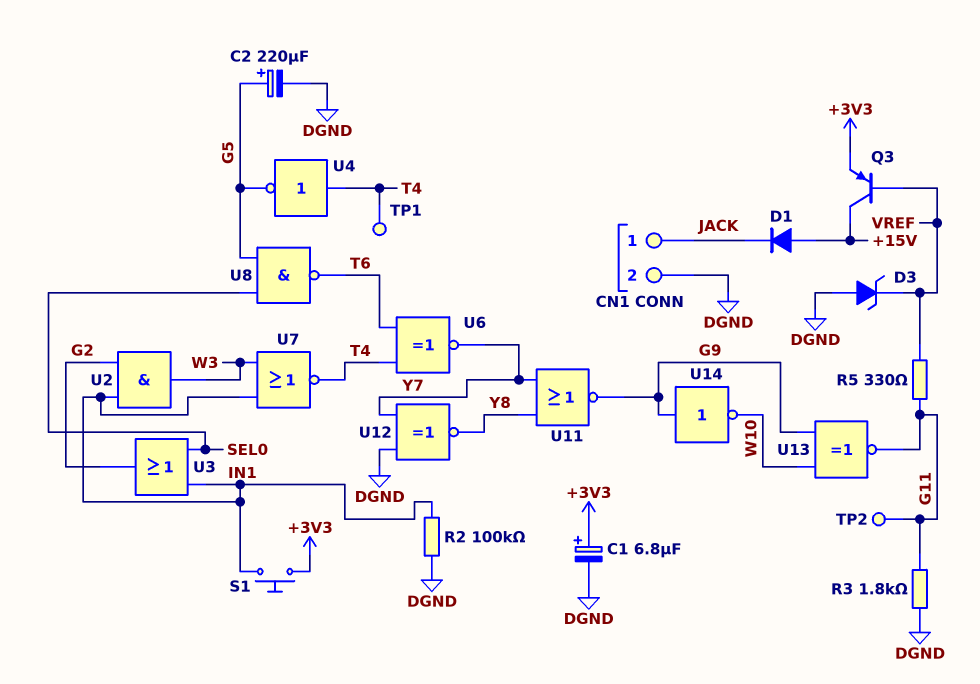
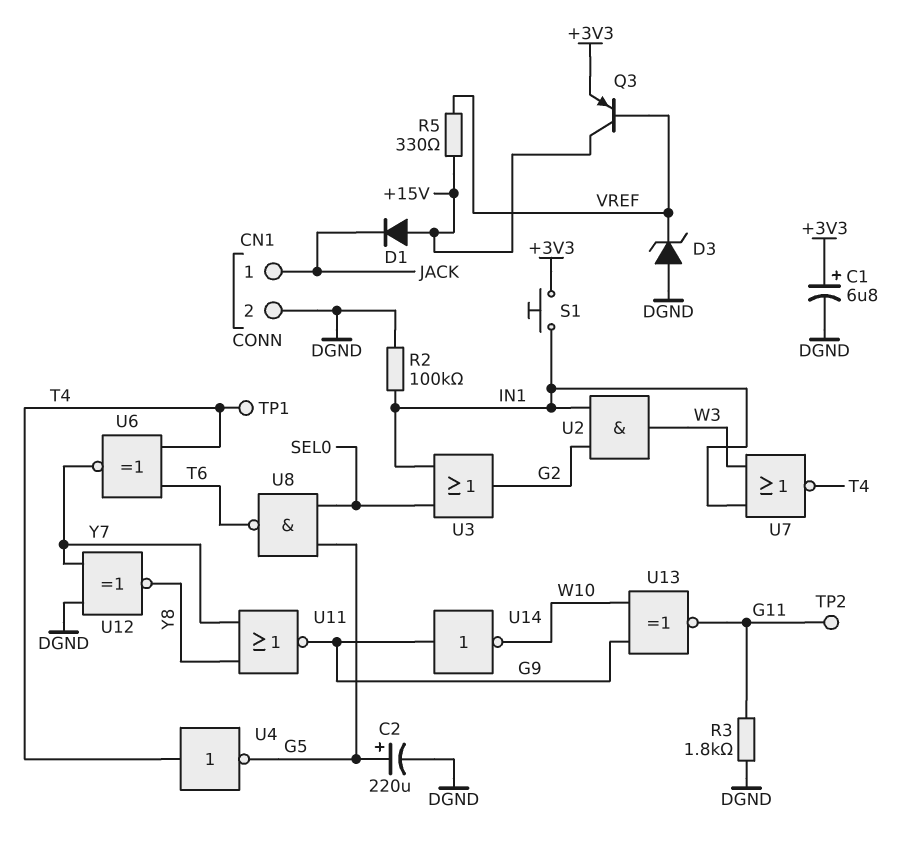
R5: 330 (G11, VREF) -> 330 (+15V, VREF)

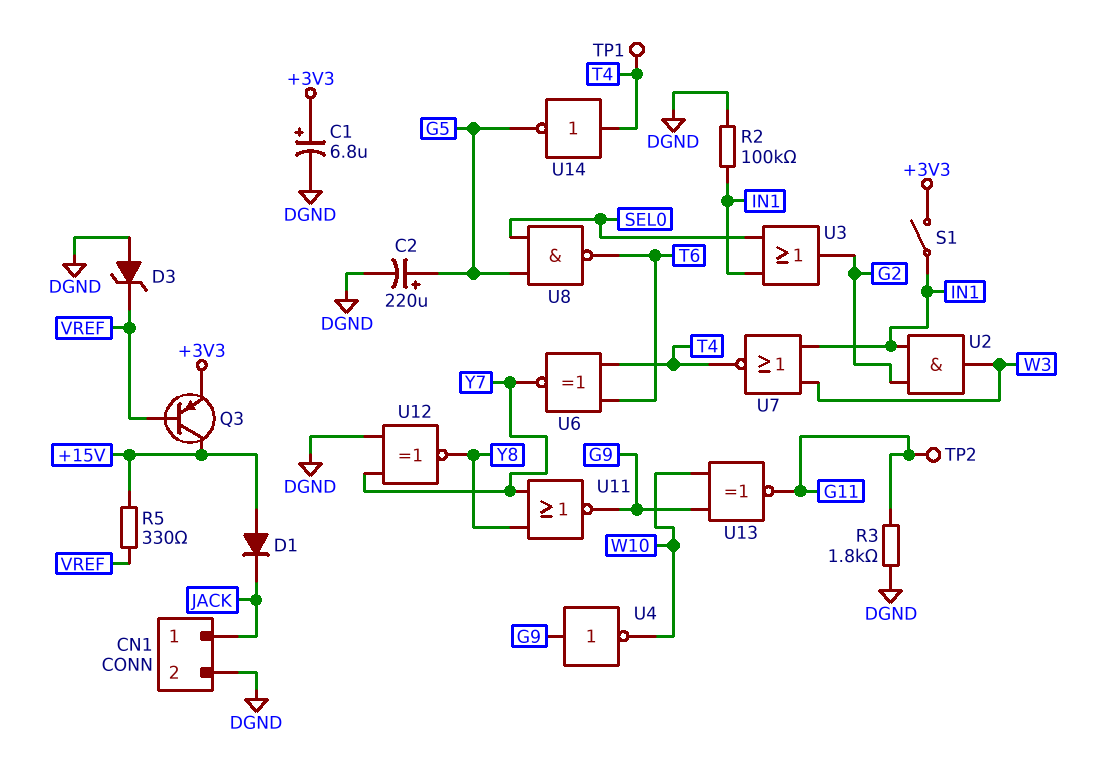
S1: button (+3V3, IN1) -> switch (+3V3, IN1)
U4: NOT (in T4, out G5) -> NOT (in G9, out W10)
U14: NOT (in G9, out W10) -> NOT (in T4, out G5)

